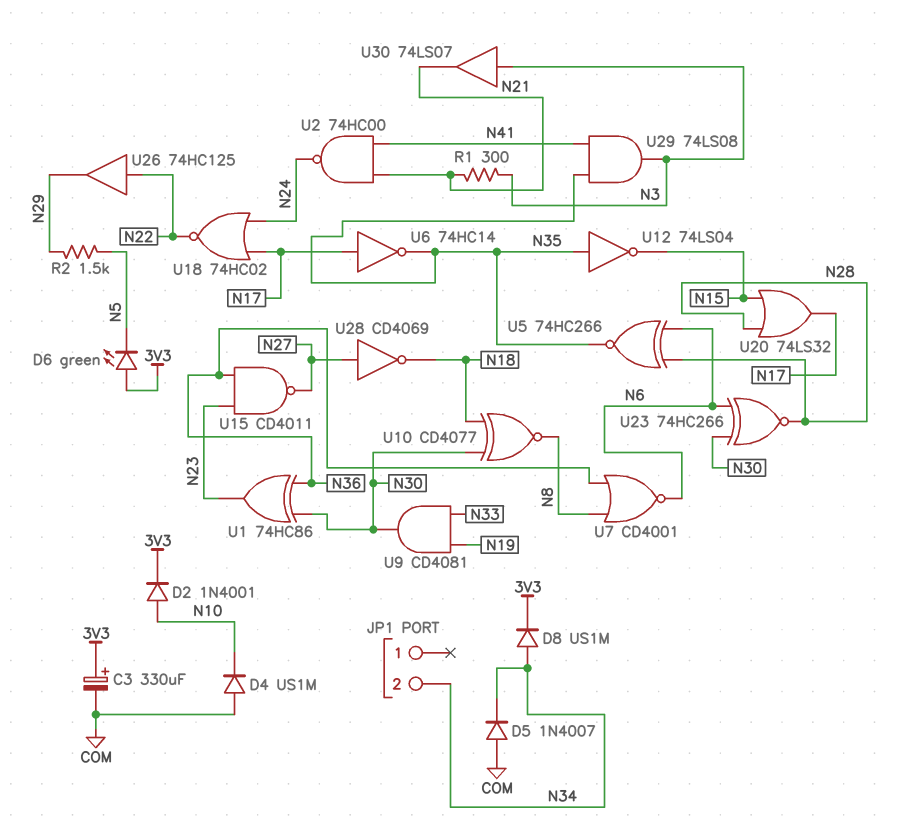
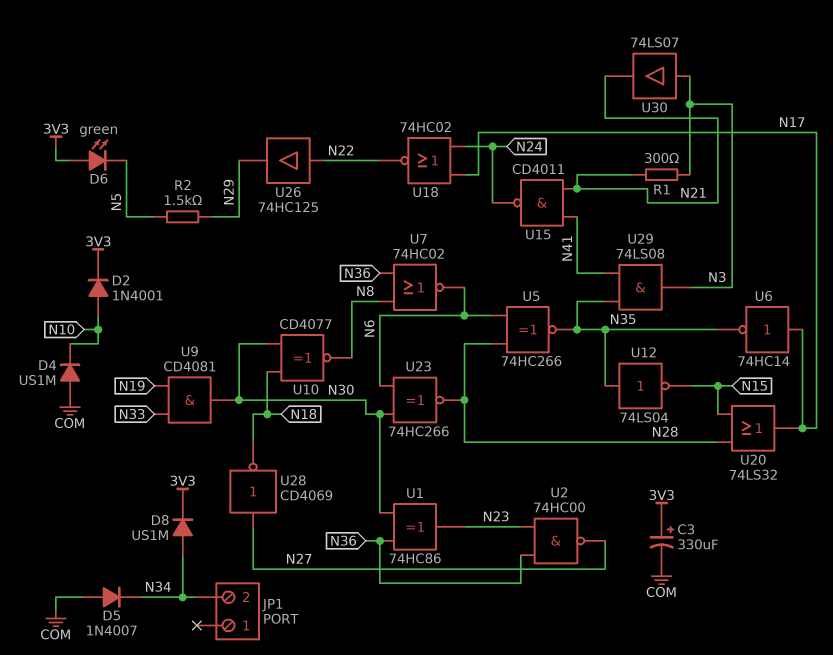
U2: NAND 74HC00 (in N21, in N41, out N24) -> NAND 74HC00 (in N23, in N36, out N27)
U7: NOR CD4001 (in N8, in N36, out N6) -> NOR 74HC02 (in N8, in N36, out N6)
U15: NAND CD4011 (in N23, in N36, out N27) -> NAND CD4011 (in N21, in N41, out N24)

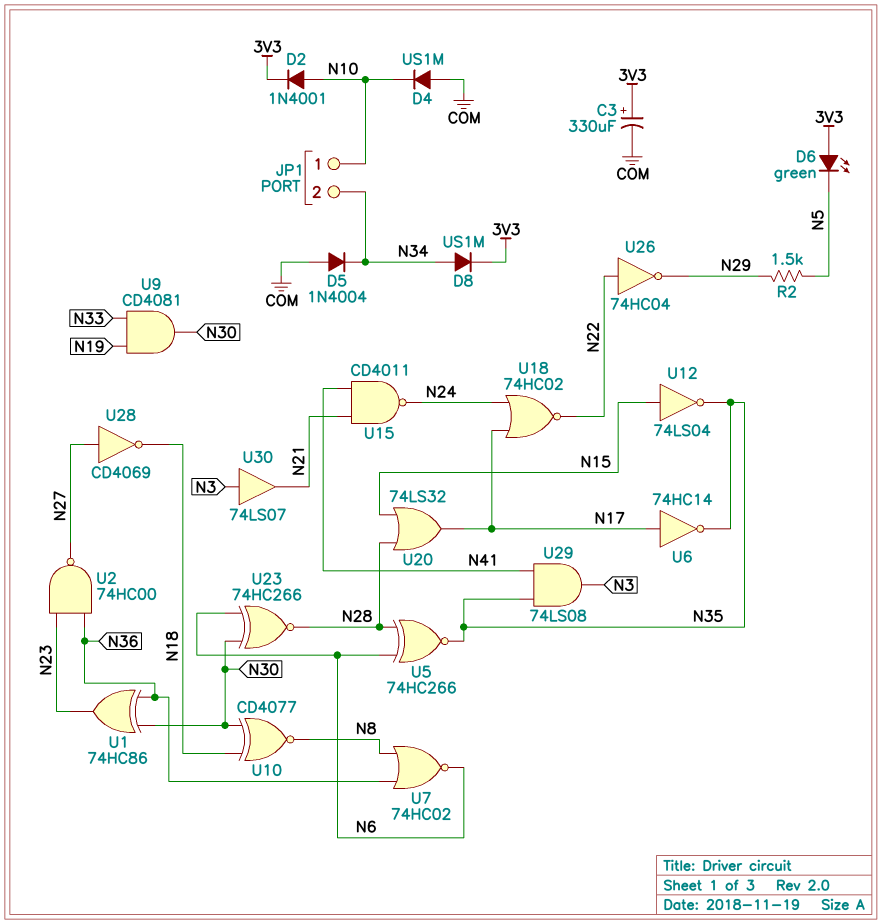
D5: diode 1N4007 (A COM, K N34) -> diode 1N4004 (A COM, K N34)
JP1 pin 1: none -> N10
R1: 300 (N3, N21) -> none
U12: NOT 74LS04 (in N35, out N15) -> NOT 74LS04 (in N15, out N35)
U26: buffer 74HC125 (in N22, out N29) -> NOT 74HC04 (in N22, out N29)

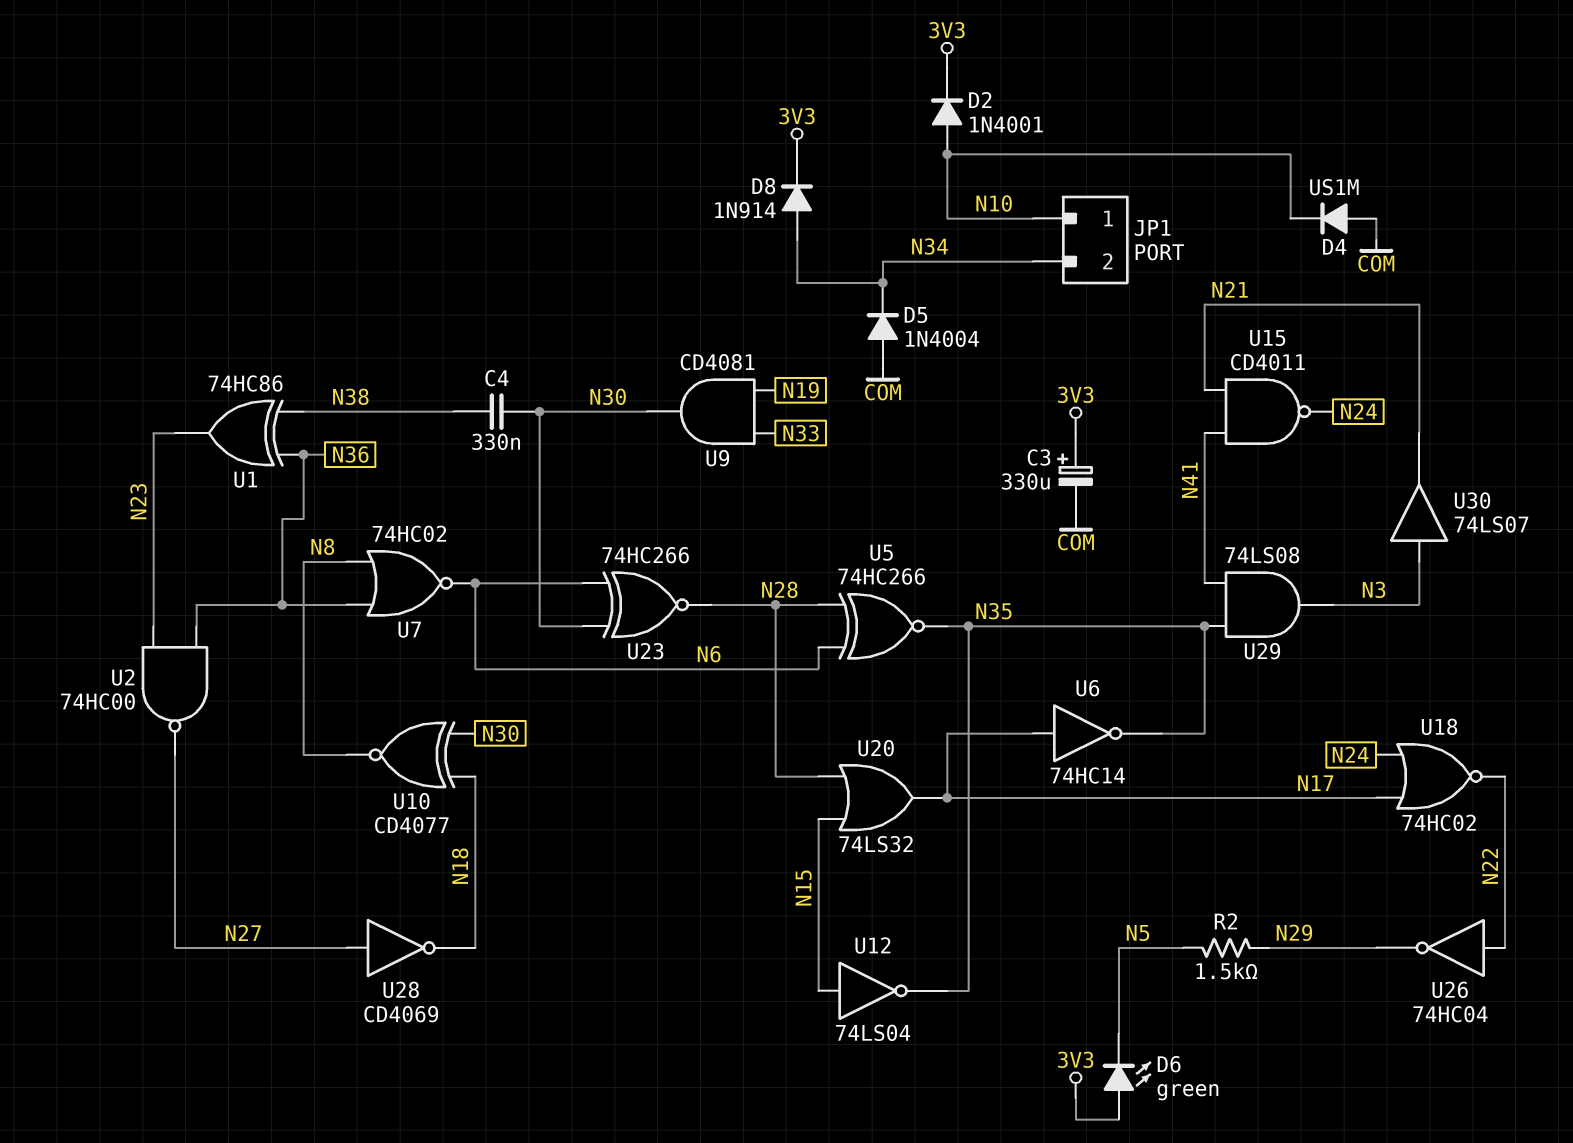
C4: none -> 330nF (N30, N38)
D8: diode US1M (A N34, K 3V3) -> diode 1N914 (A N34, K 3V3)
U1: XOR 74HC86 (in N30, in N36, out N23) -> XOR 74HC86 (in N36, in N38, out N23)

